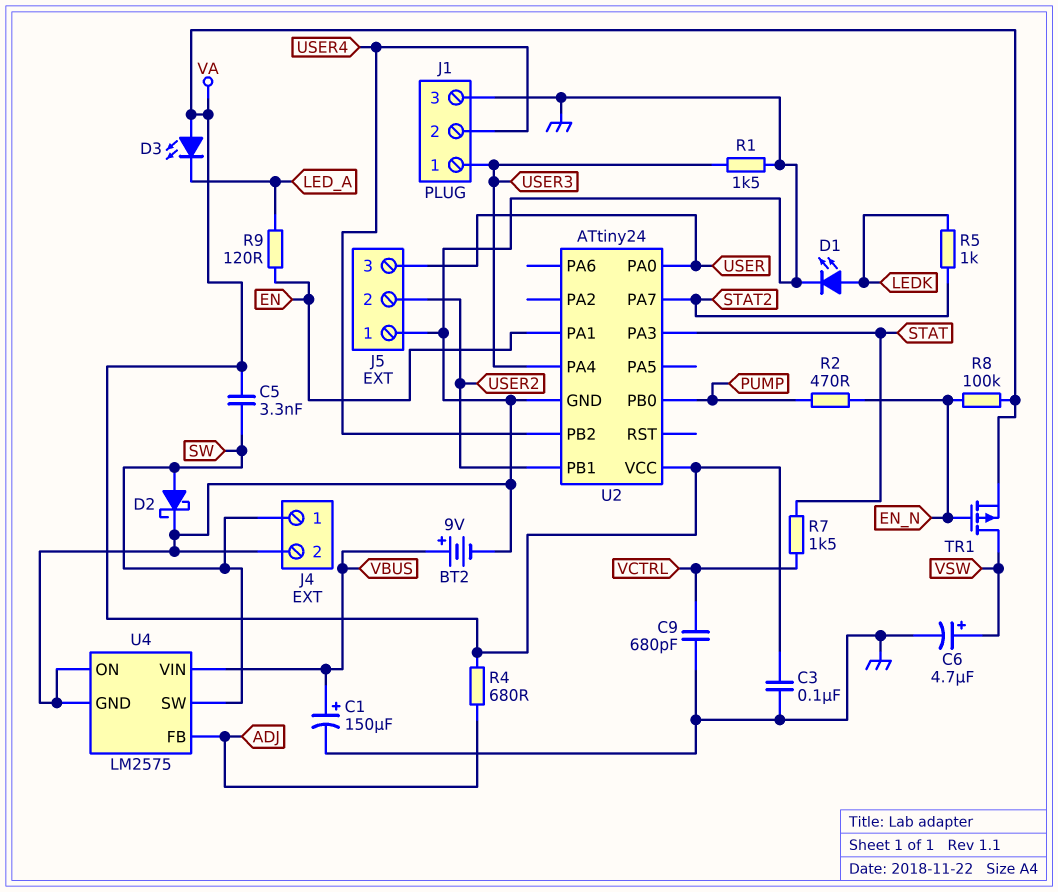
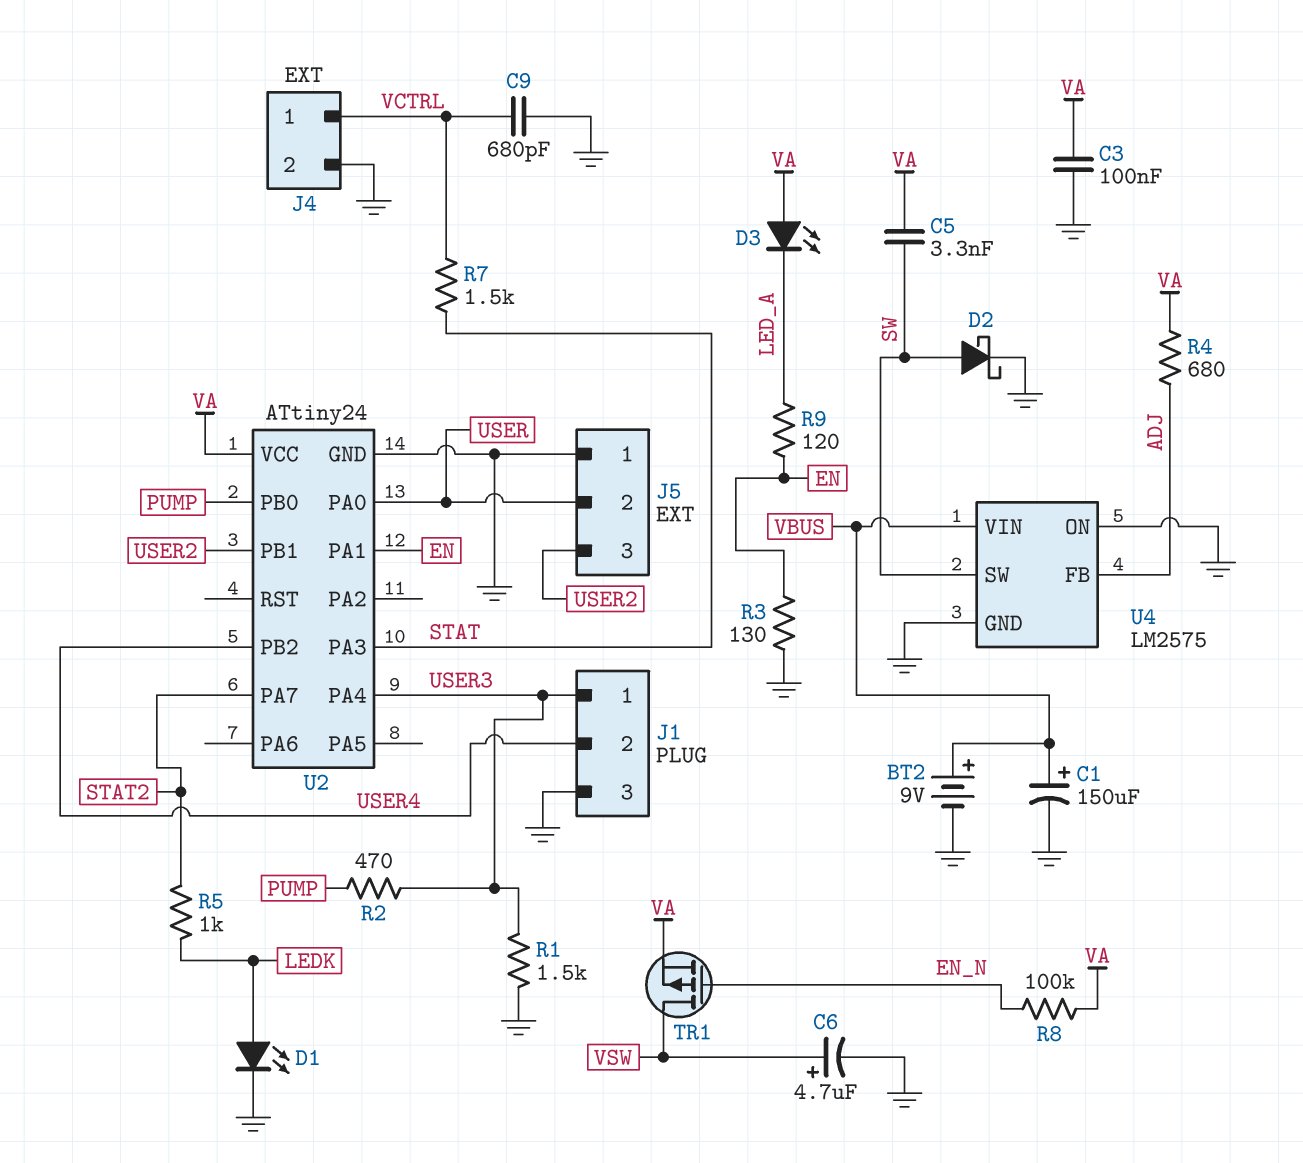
J4 pin 1: SW -> VCTRL
J5 pin 2: USER2 -> USER
J5 pin 3: USER -> USER2
R2: 470 (EN_N, PUMP) -> 470 (PUMP, USER3)
R3: none -> 130 (EN, GND)

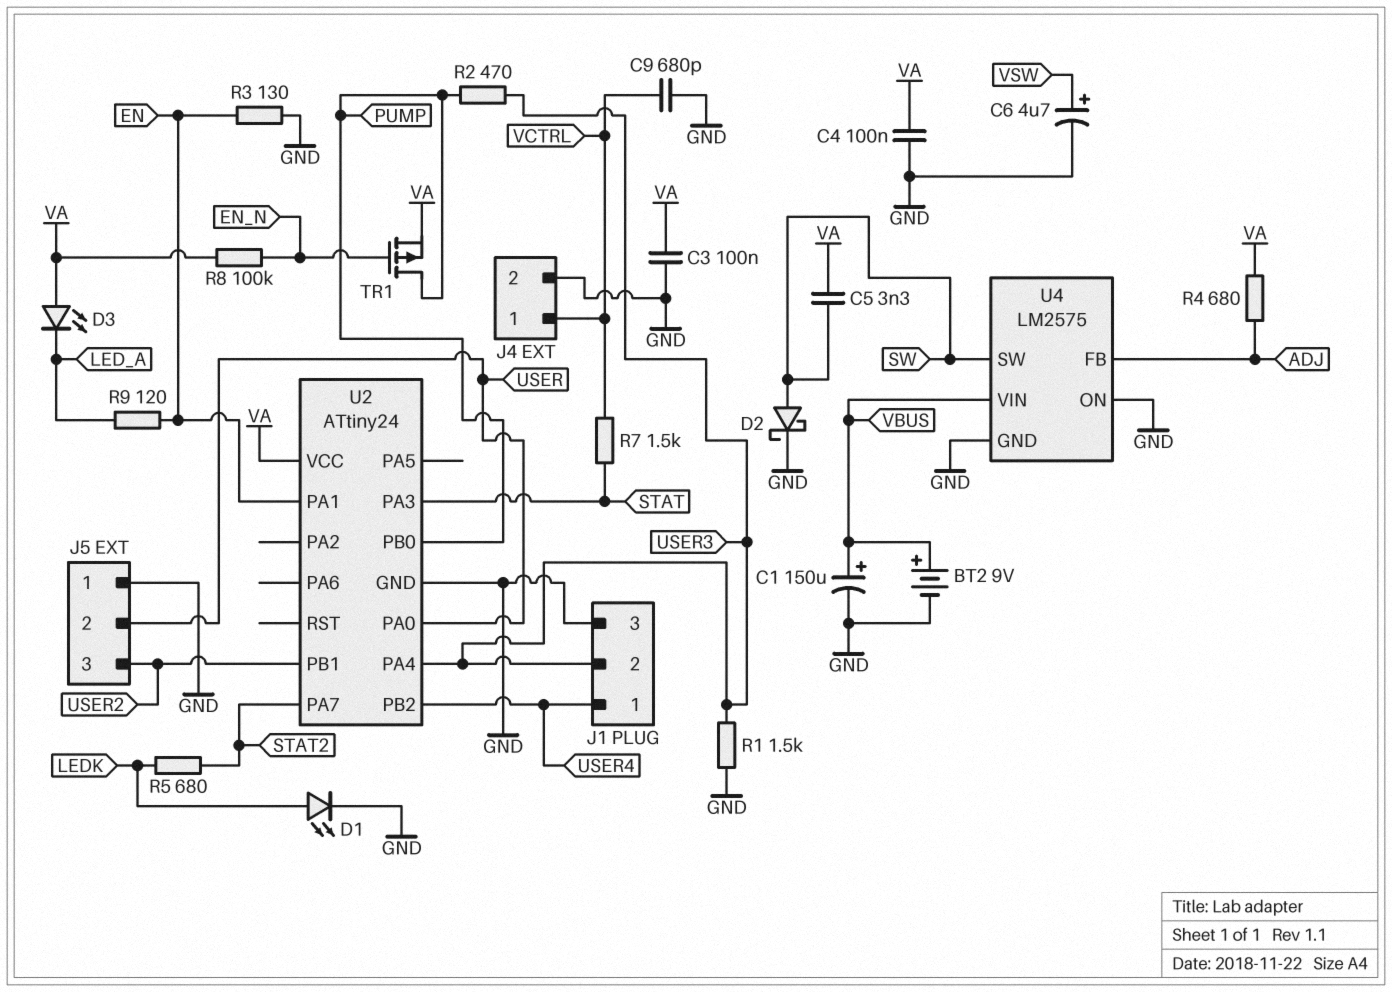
C4: none -> 100nF (GND, VA)
J1 pin 1: USER3 -> USER4
J1 pin 2: USER4 -> USER3
R5: 1k (LEDK, STAT2) -> 680 (LEDK, STAT2)
TR1: PMOS (G EN_N, D VSW, S VA) -> PMOS (G EN_N, D PUMP, S VA)

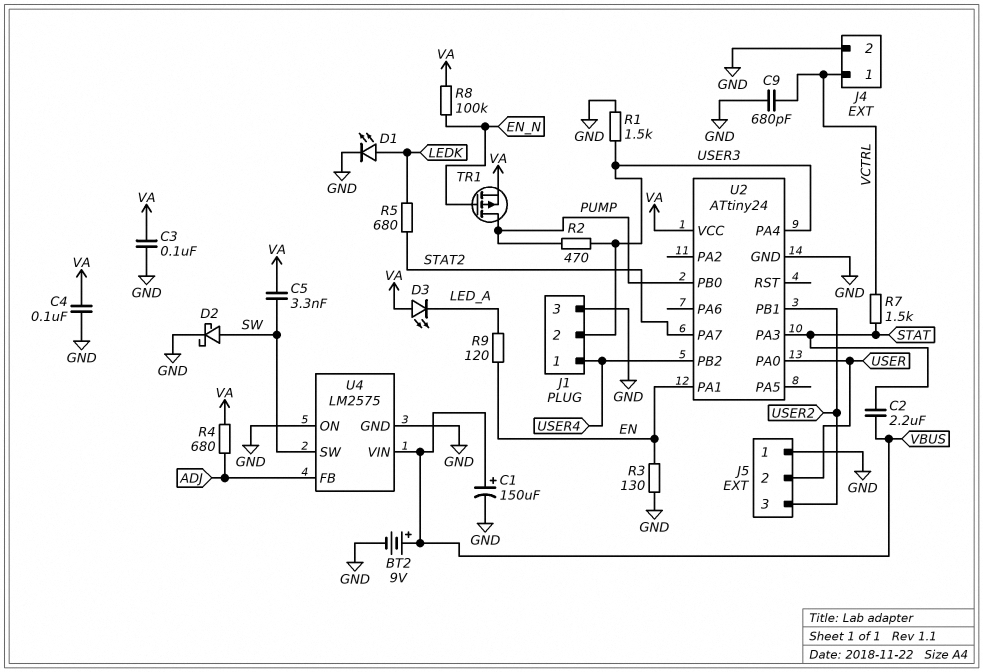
C2: none -> 2.2uF (STAT, VBUS)
C6: 4.7uF (plus VSW, minus GND) -> none

